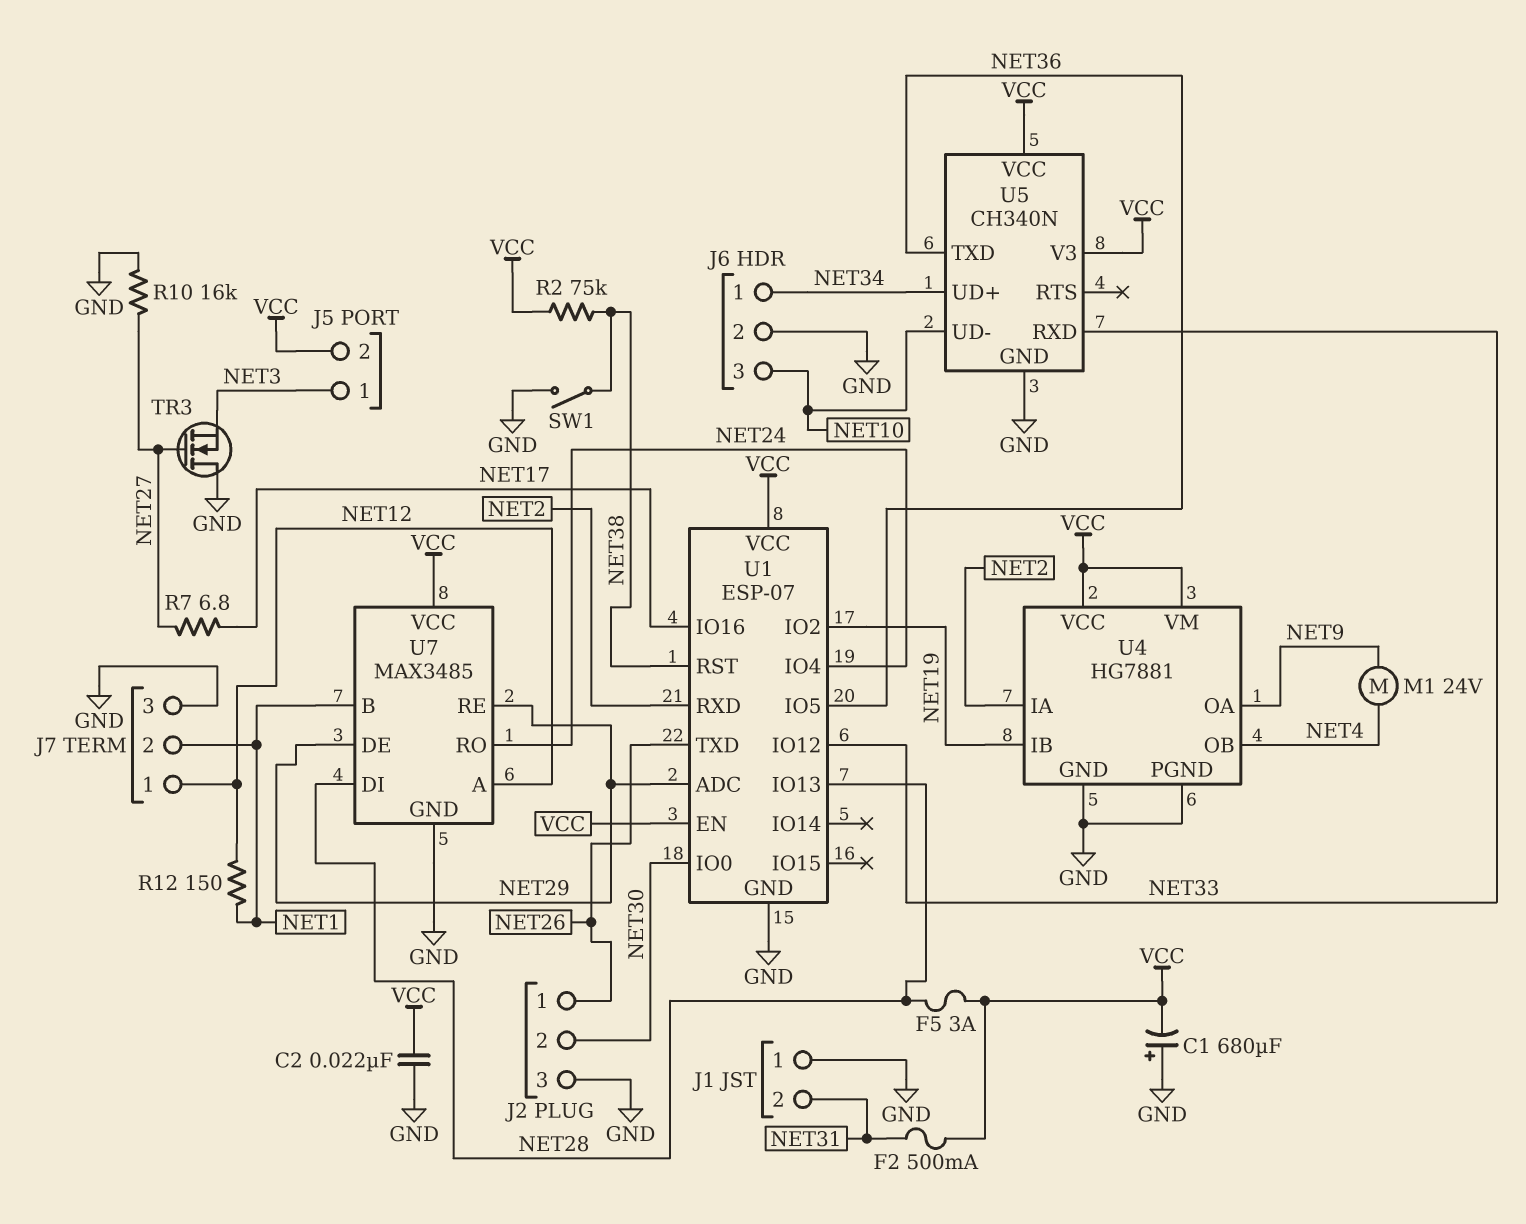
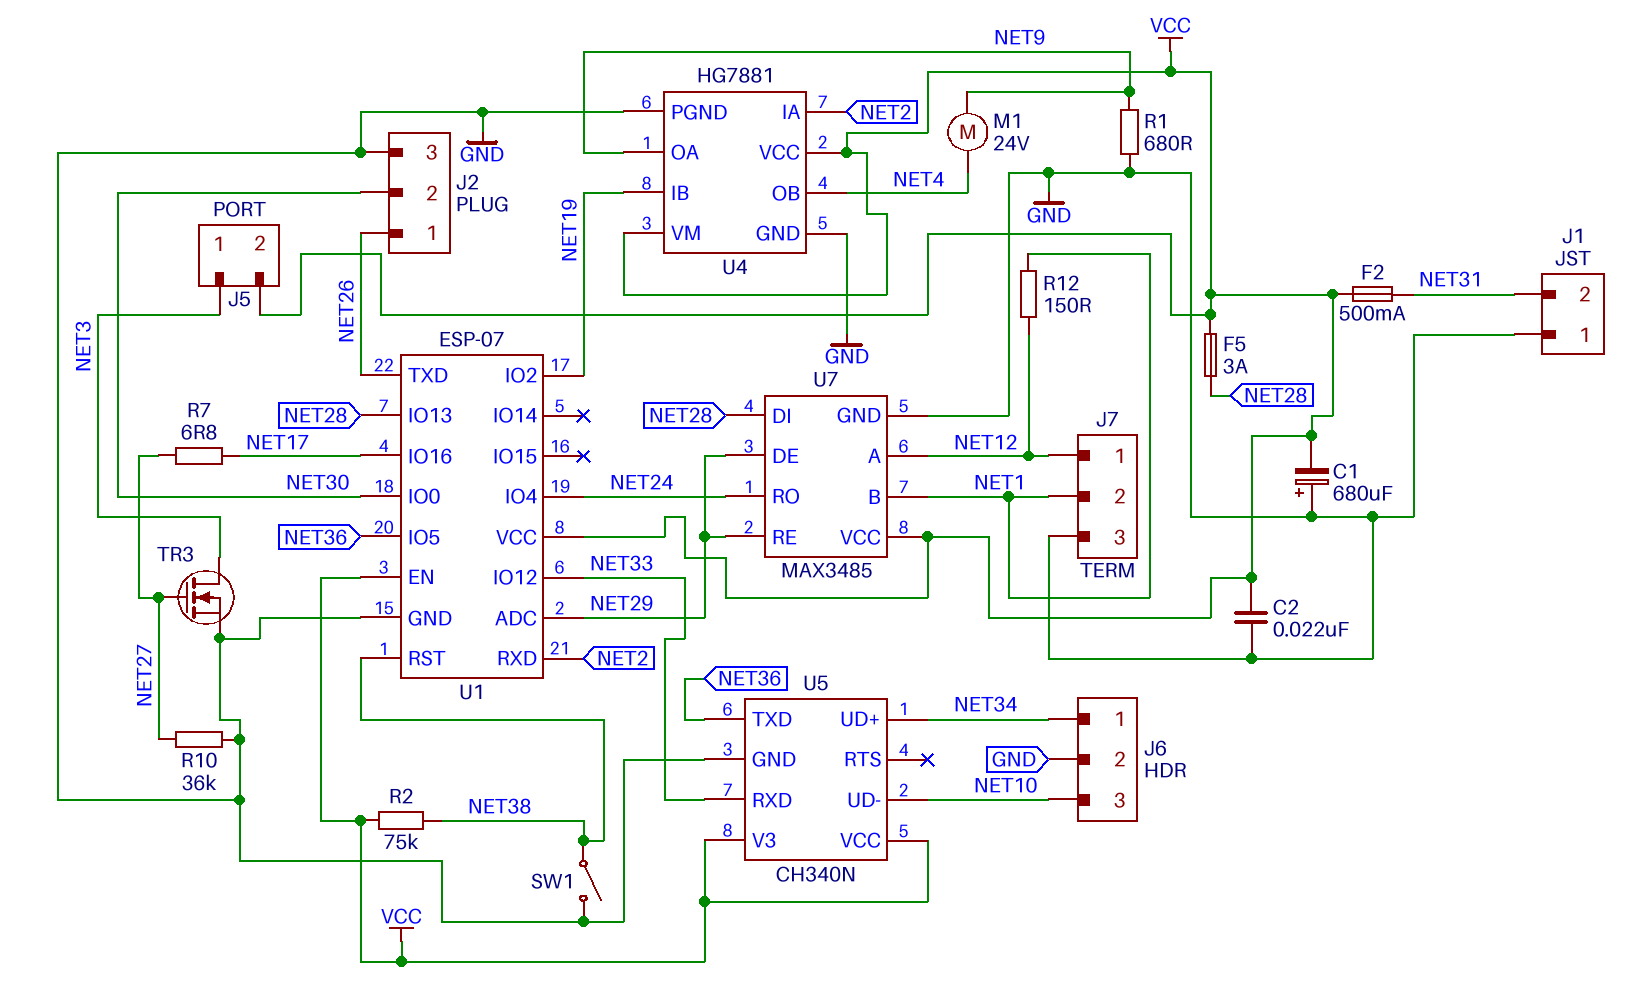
R1: none -> 680 (GND, NET9)
R10: 16k (GND, NET27) -> 36k (GND, NET27)
TR3: NMOS (G NET27, D GND, S NET3) -> NMOS (G NET27, D NET3, S GND)

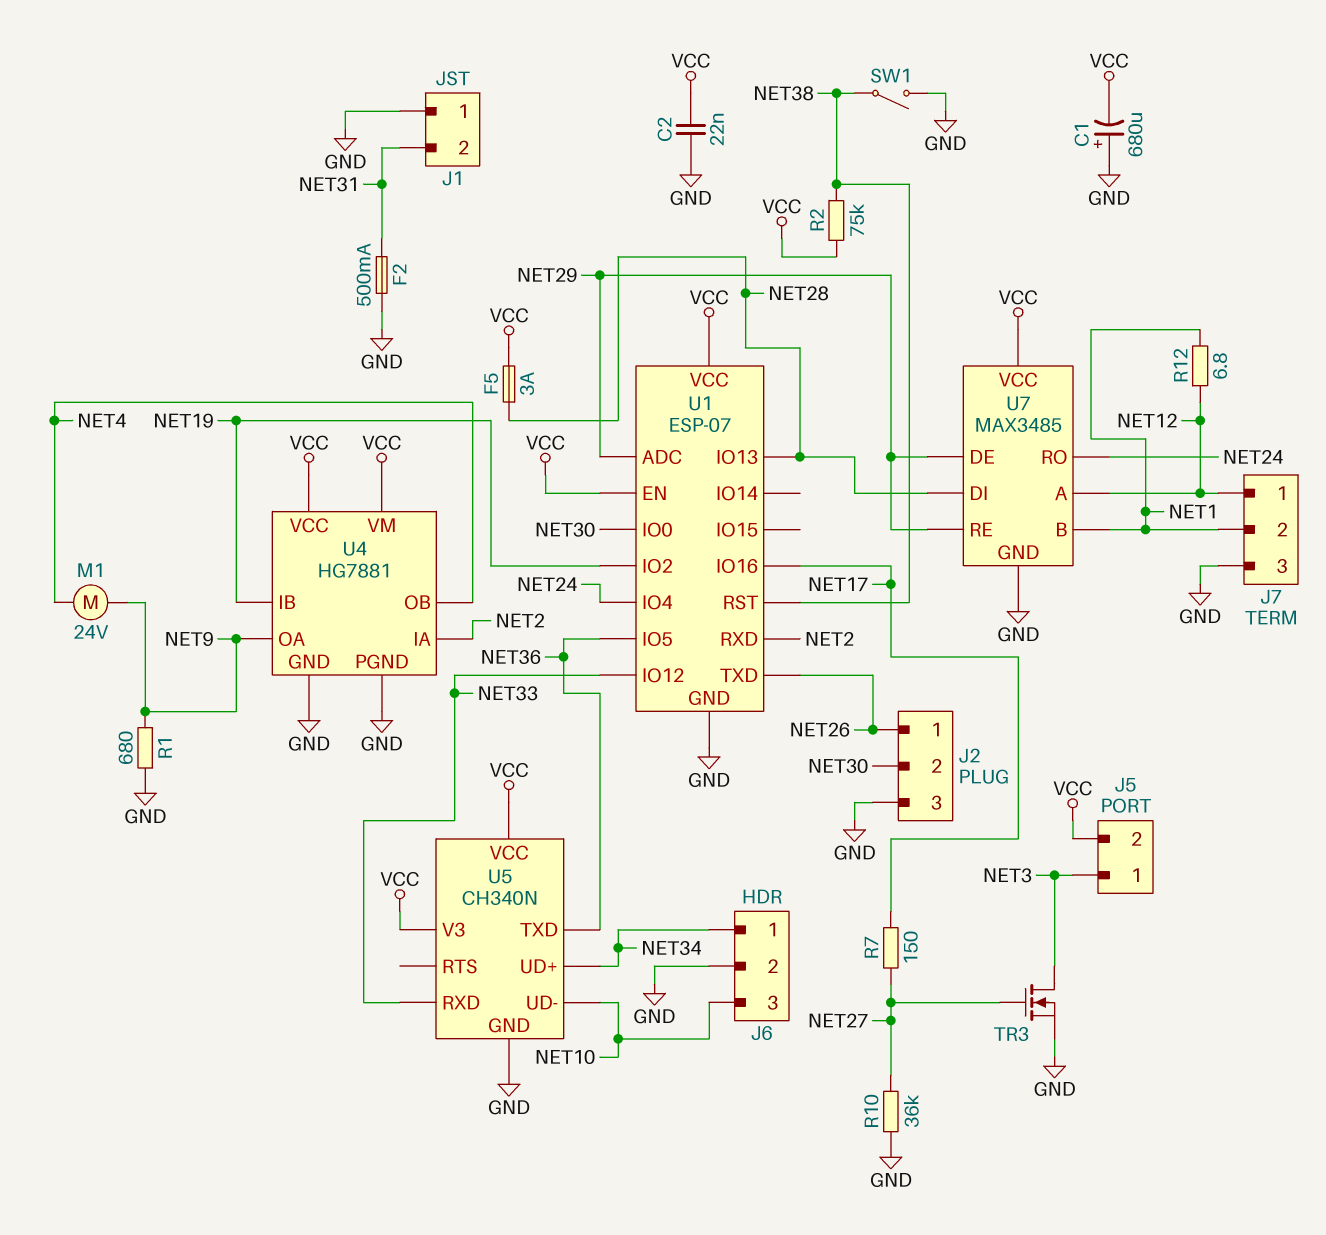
F2: 500mA (NET31, VCC) -> 500mA (GND, NET31)
R7: 6.8 (NET17, NET27) -> 150 (NET17, NET27)
R12: 150 (NET1, NET12) -> 6.8 (NET1, NET12)

